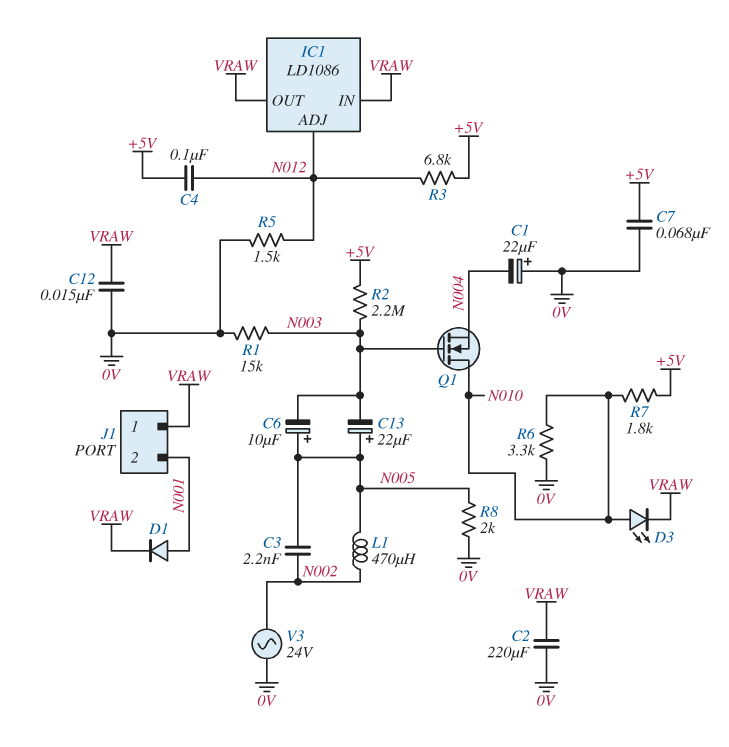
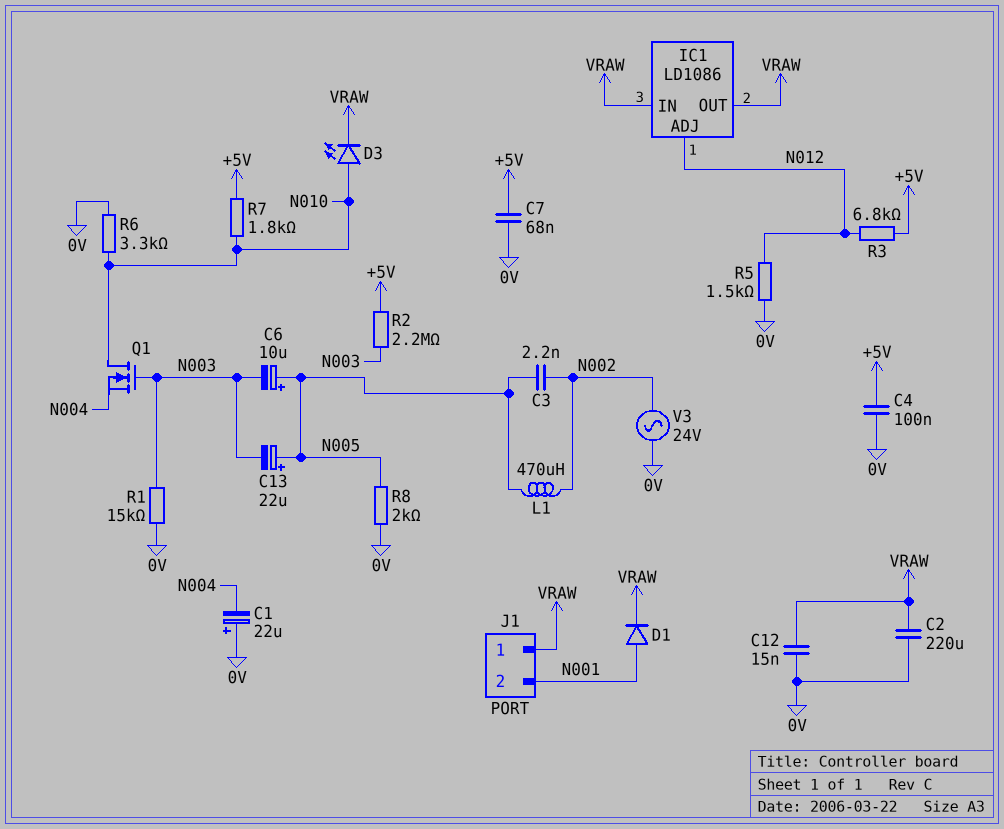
C4: 100nF (+5V, N012) -> 100nF (+5V, 0V)

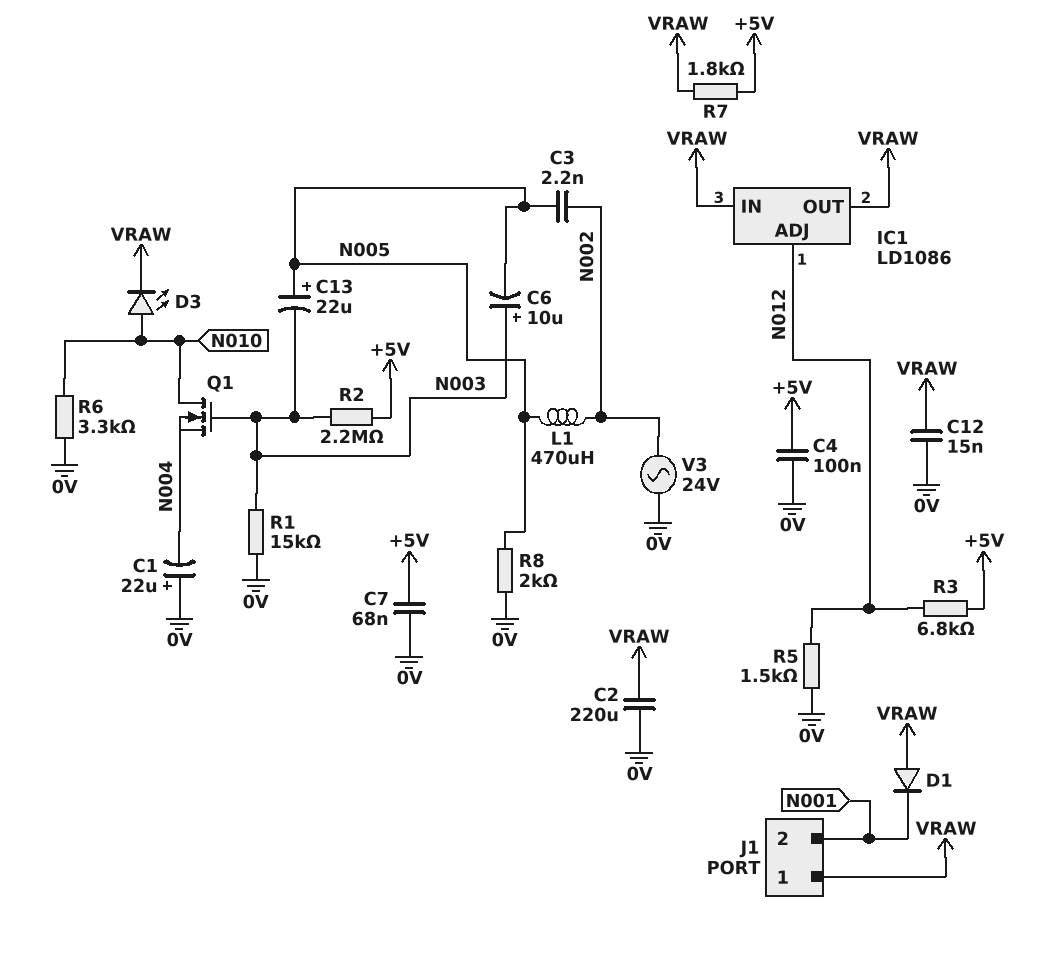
C6: 10uF (plus N005, minus N003) -> 10uF (plus N003, minus N005)
D1: diode (A N001, K VRAW) -> diode (A VRAW, K N001)
R7: 1.8k (+5V, N010) -> 1.8k (+5V, VRAW)

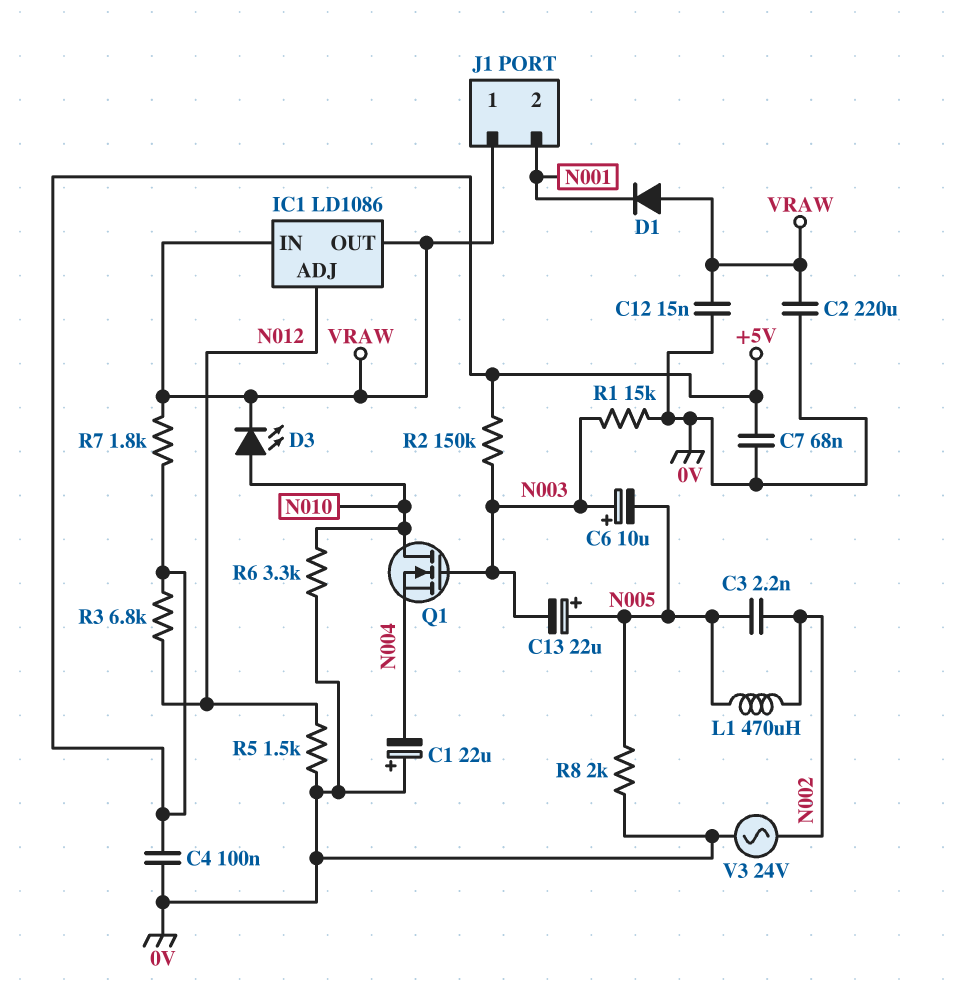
R2: 2.2M (+5V, N003) -> 150k (+5V, N003)

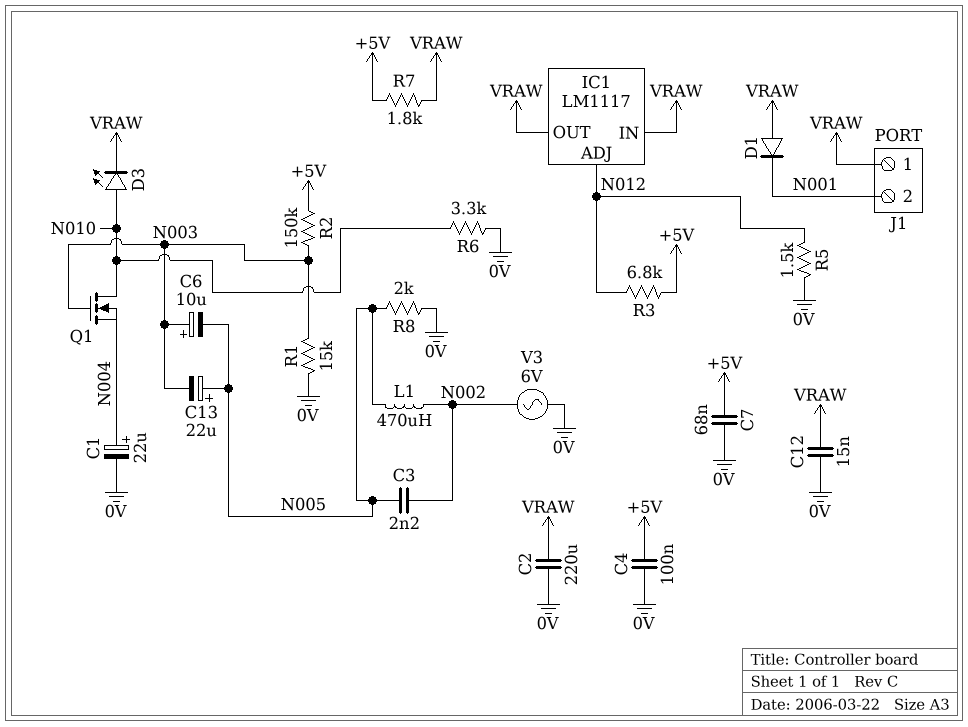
C1: 22uF (plus 0V, minus N004) -> 22uF (plus N004, minus 0V)
IC1: LD1086 -> LM1117
V3: AC 24V (0V, N002) -> AC 6V (0V, N002)

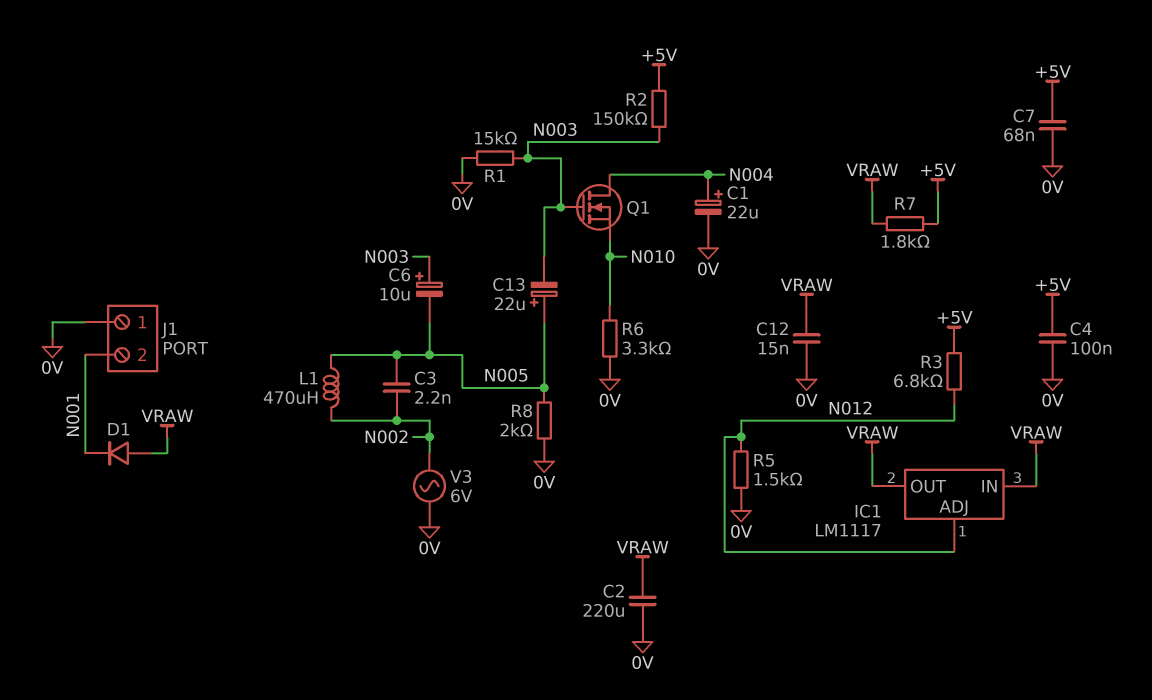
D3: LED (A N010, K VRAW) -> none
J1 pin 1: VRAW -> 0V
Q1: NMOS (G N003, D N010, S N004) -> NMOS (G N003, D N004, S N010)

